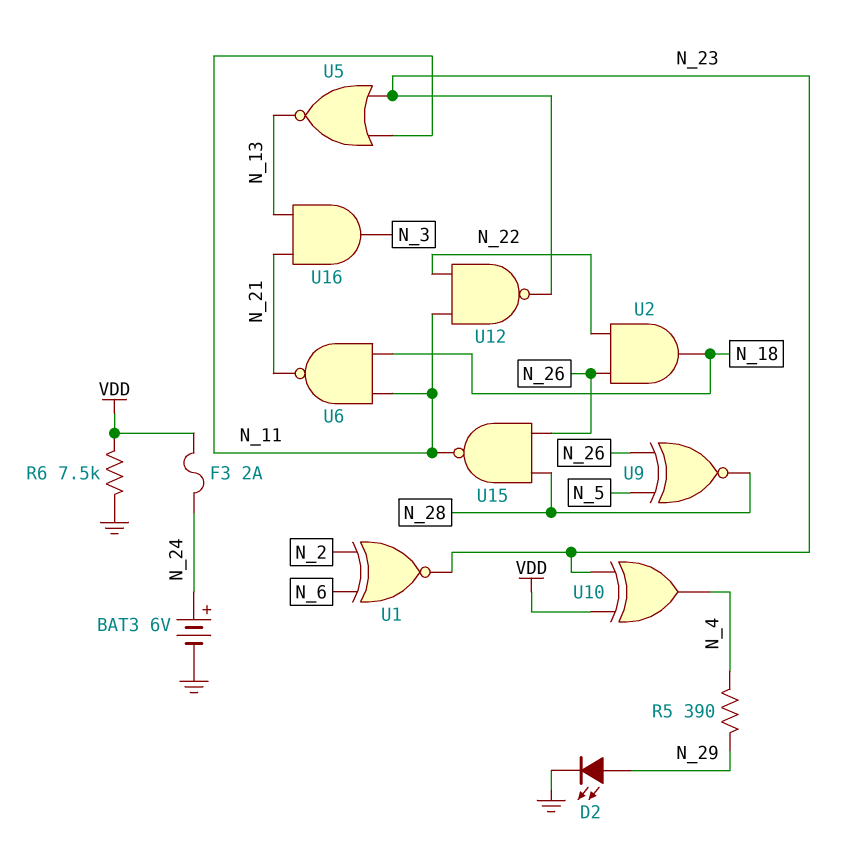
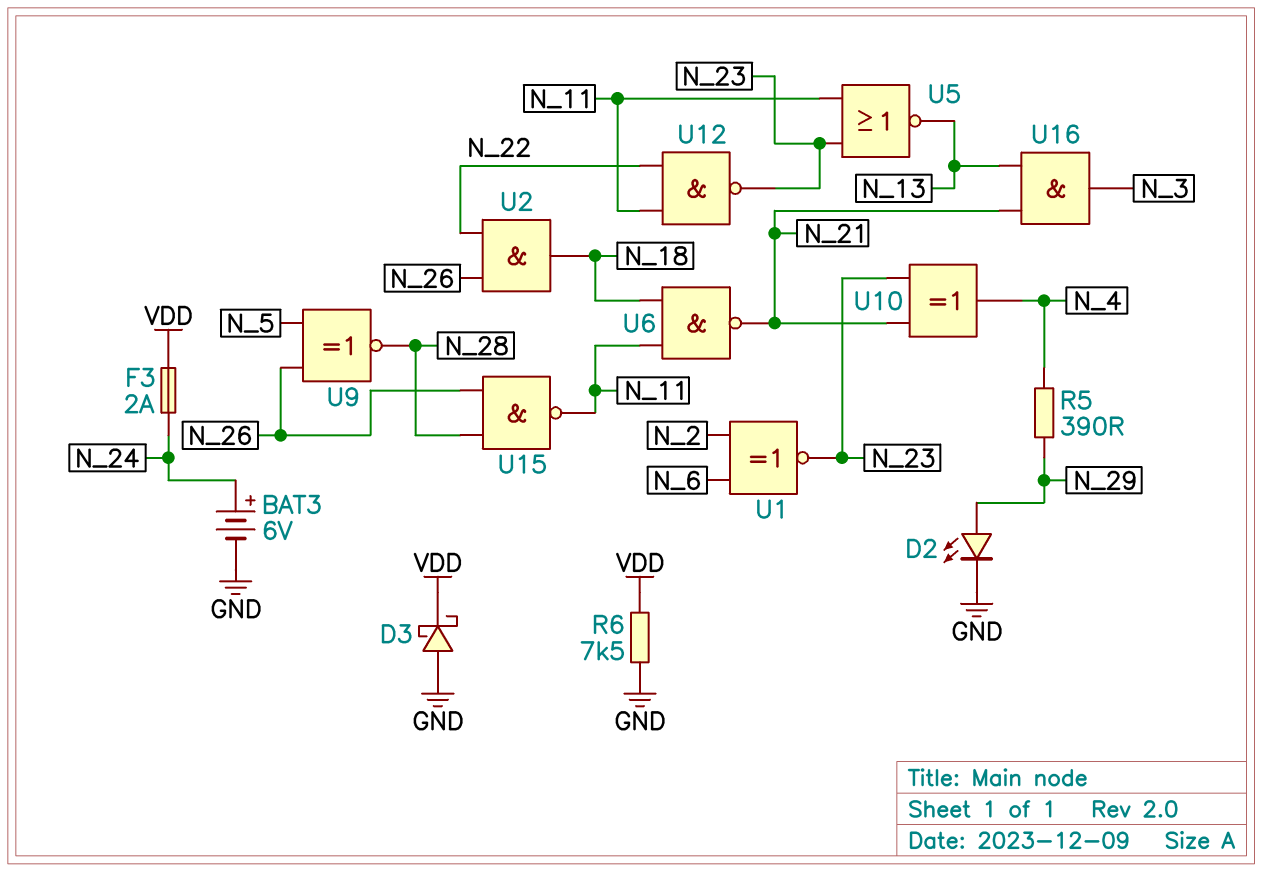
D3: none -> schottky (A GND, K VDD)
U10: XOR (in N_23, in VDD, out N_4) -> XOR (in N_21, in N_23, out N_4)

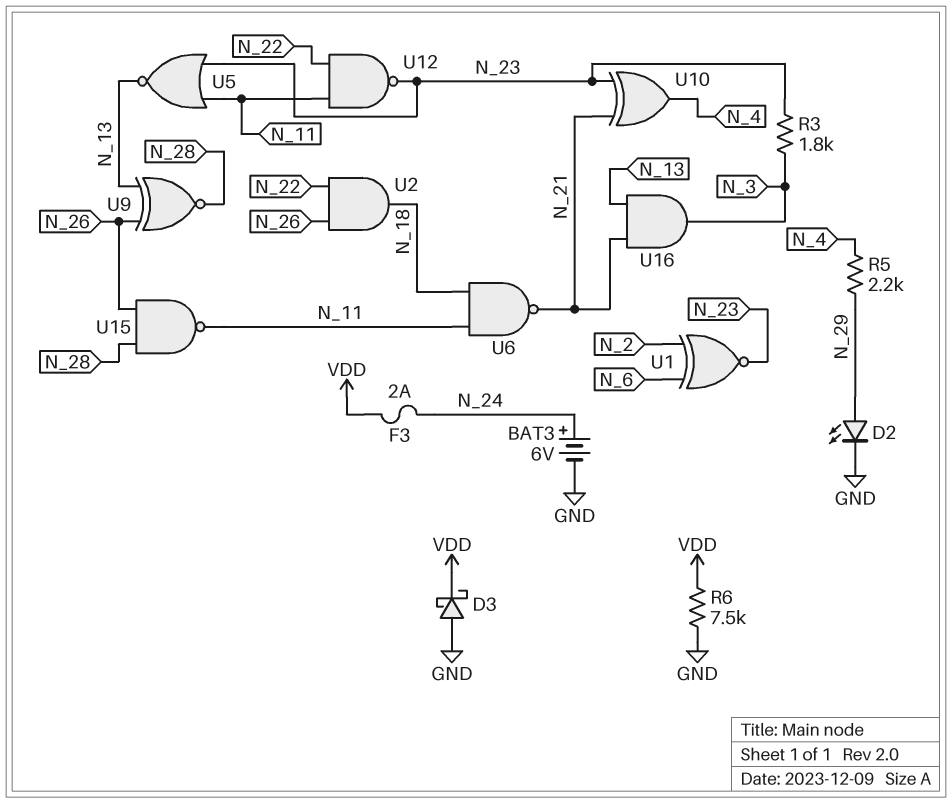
R3: none -> 1.8k (N_3, N_23)
R5: 390 (N_4, N_29) -> 2.2k (N_4, N_29)
U9: XNOR (in N_5, in N_26, out N_28) -> XNOR (in N_13, in N_26, out N_28)

